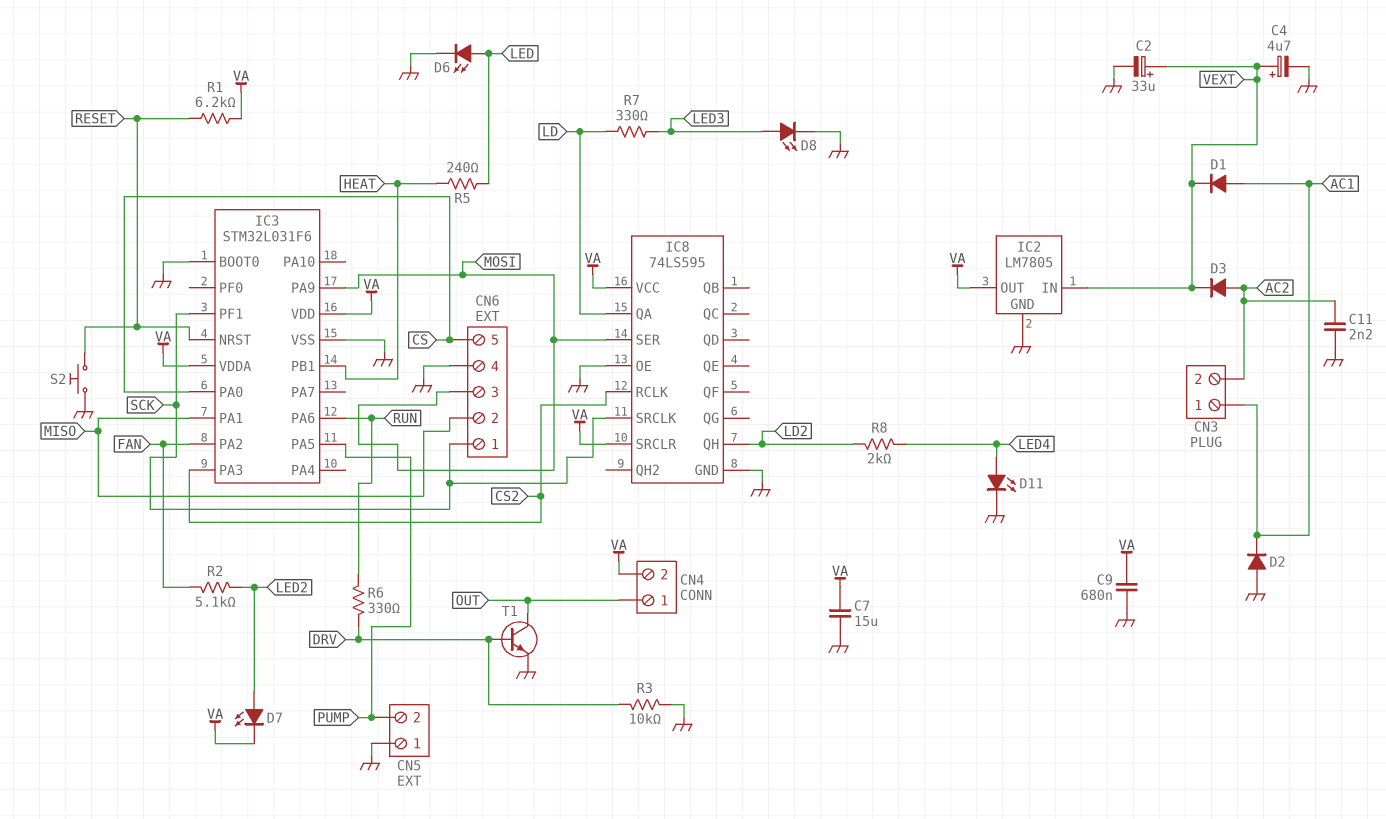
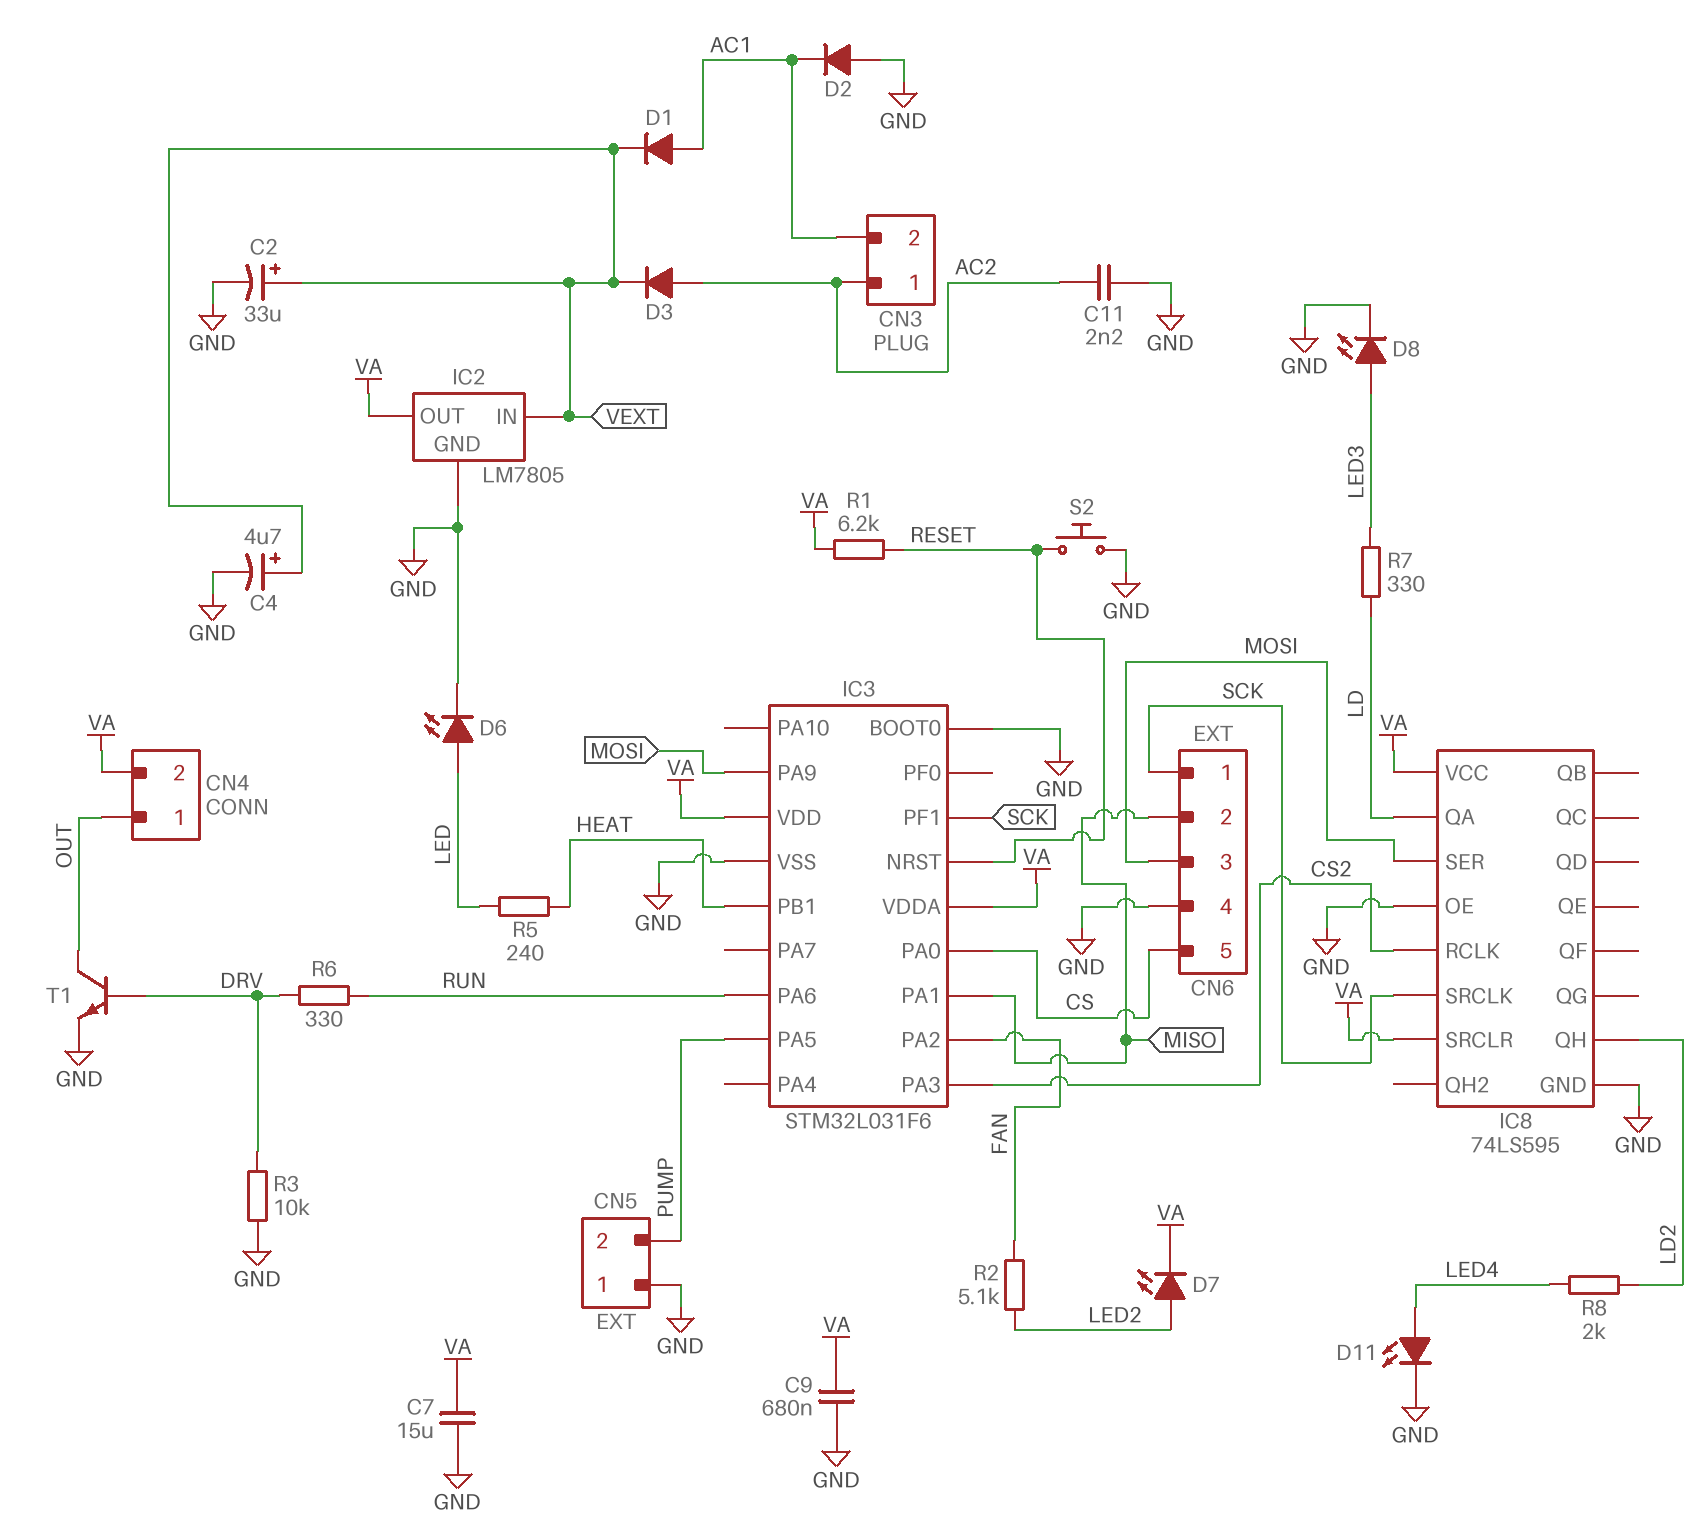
CN3 pin 1: AC1 -> AC2
CN3 pin 2: AC2 -> AC1

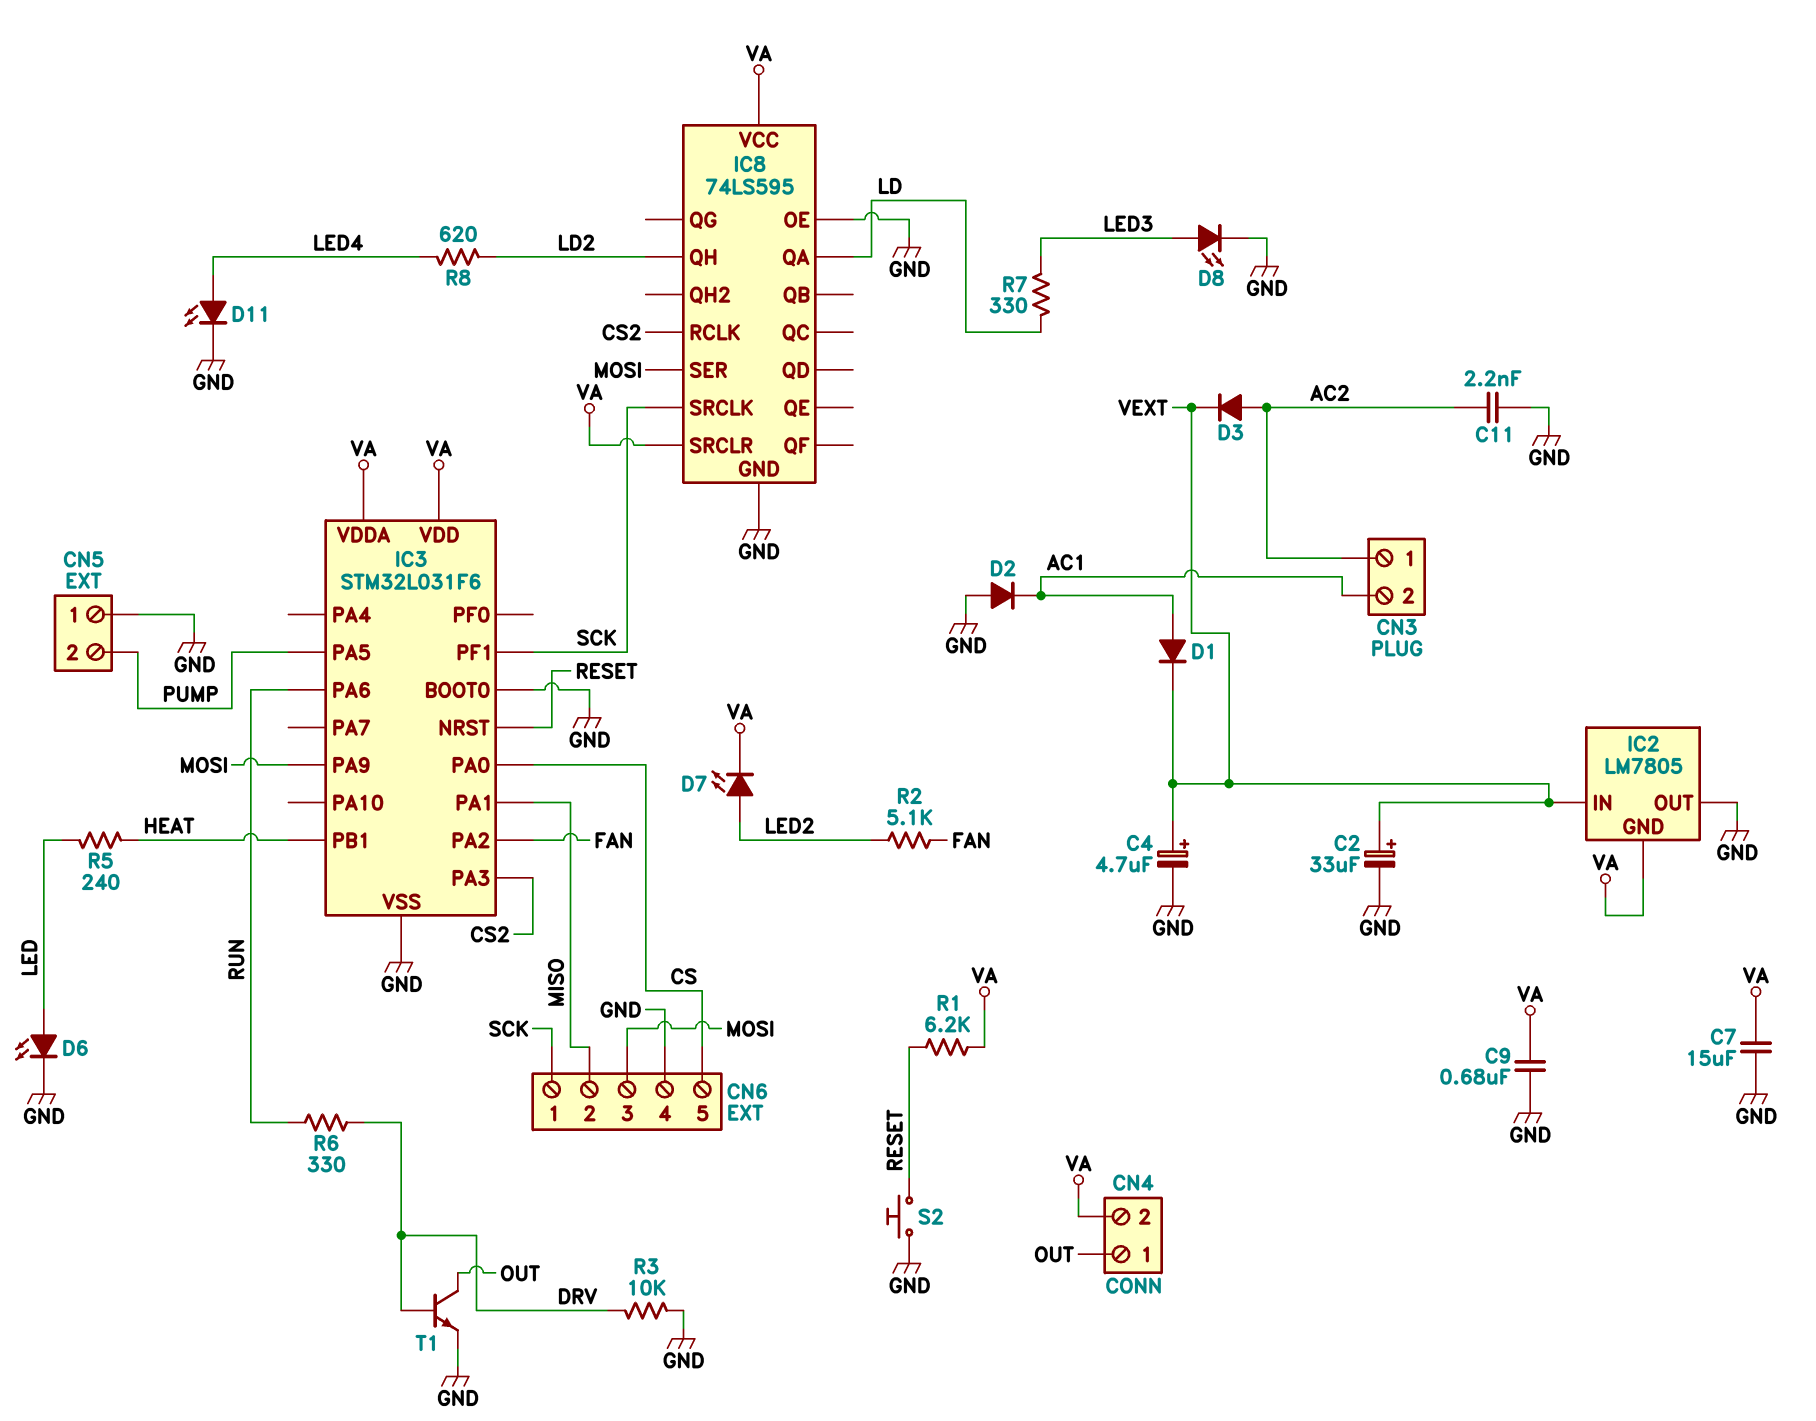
IC2 pin GND: GND -> VA
IC2 pin OUT: VA -> GND
R8: 2k (LD2, LED4) -> 620 (LD2, LED4)

